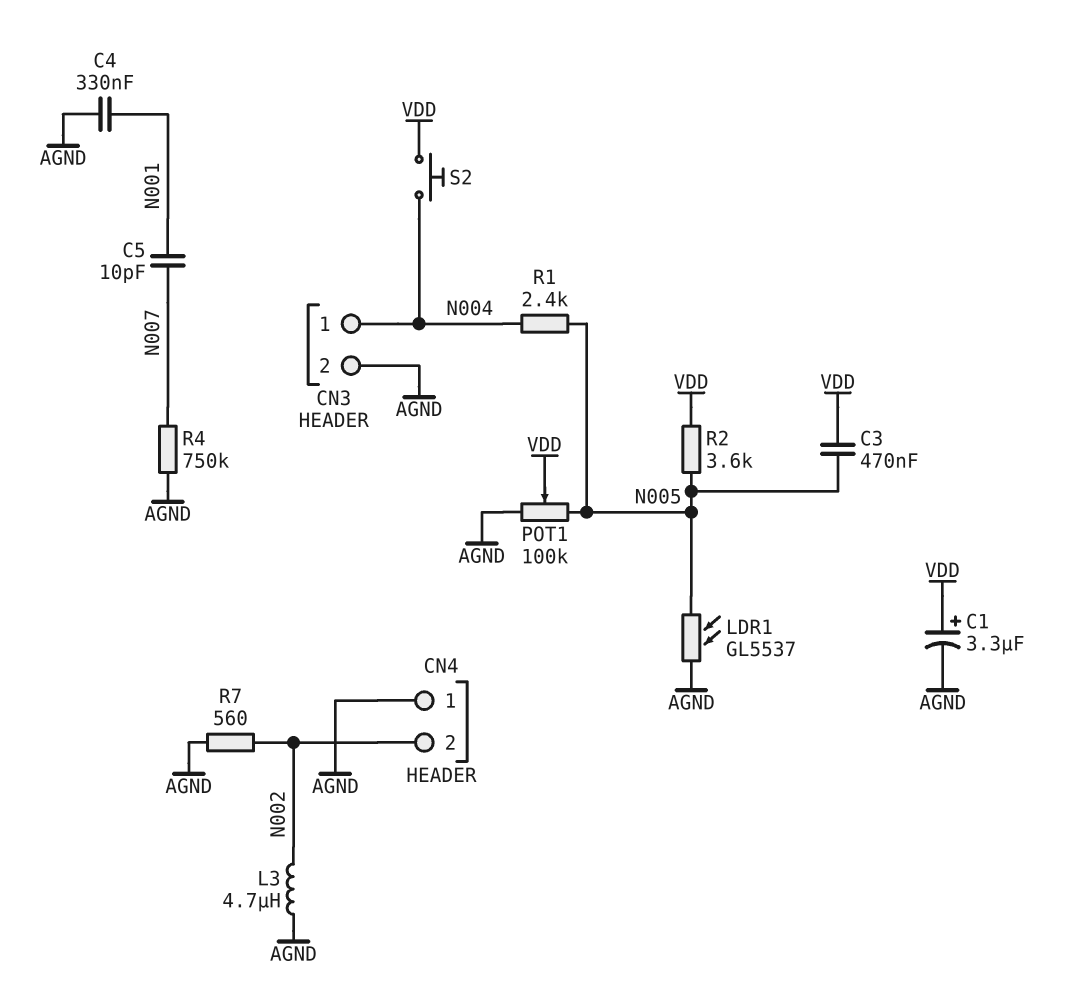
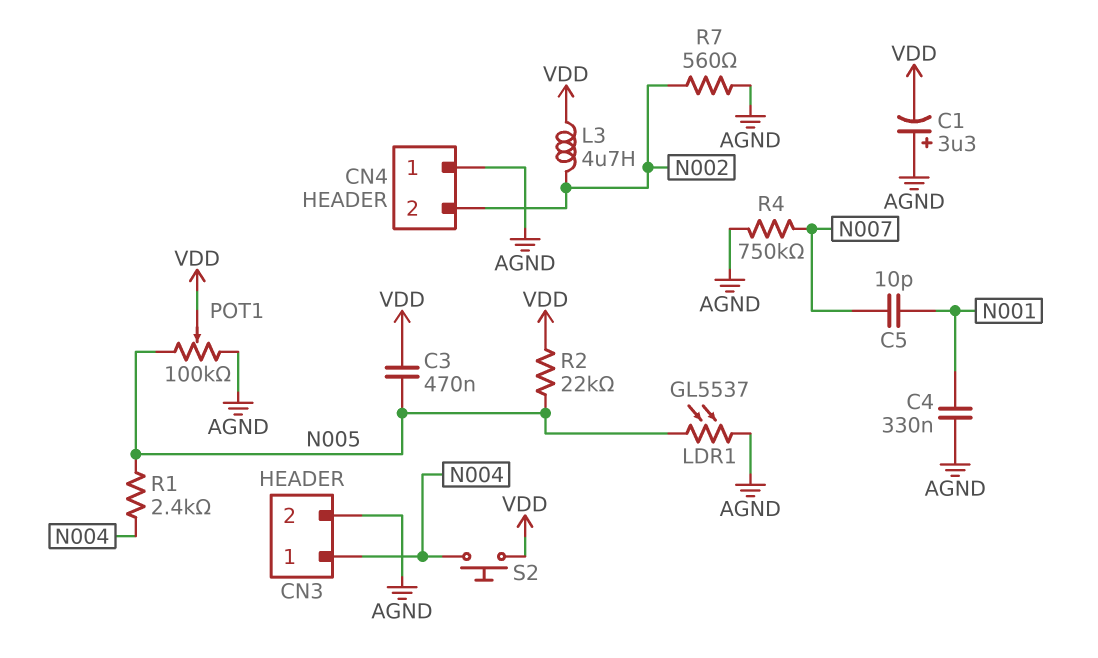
C1: 3.3uF (plus VDD, minus AGND) -> 3.3uF (plus AGND, minus VDD)
L3: 4.7uH (AGND, N002) -> 4.7uH (N002, VDD)
R2: 3.6k (N005, VDD) -> 22k (N005, VDD)

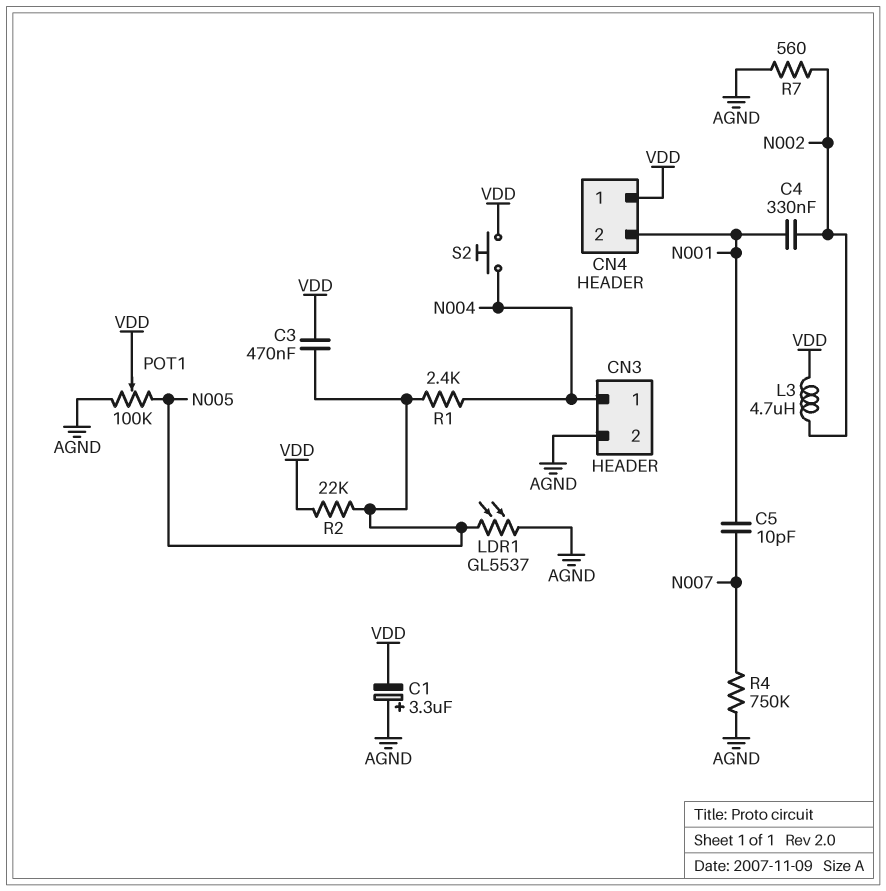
C4: 330nF (AGND, N001) -> 330nF (N001, N002)
CN4 pin 1: AGND -> VDD
CN4 pin 2: N002 -> N001

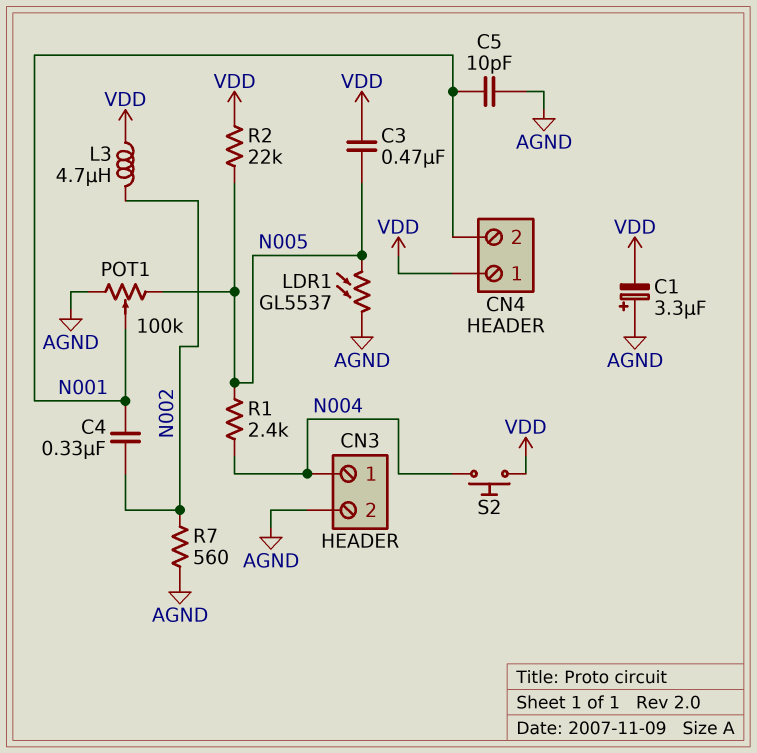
C5: 10pF (N001, N007) -> 10pF (AGND, N001)
POT1: 100k (AGND, N005, wiper VDD) -> 100k (AGND, N005, wiper N001)
R4: 750k (AGND, N007) -> none

